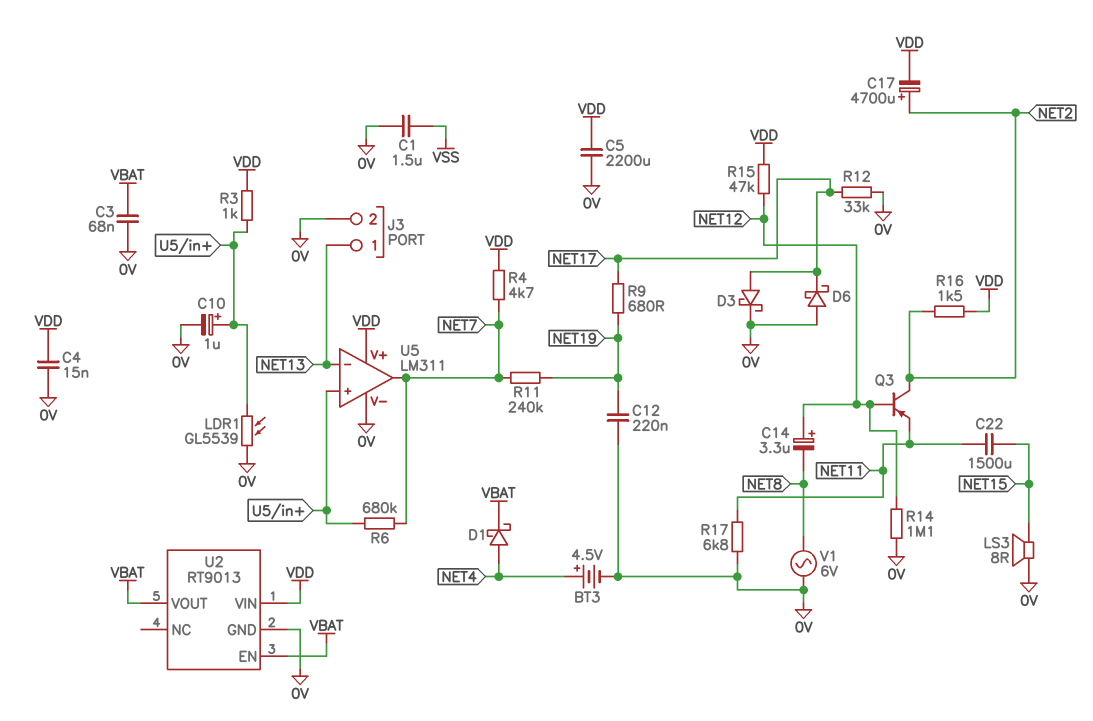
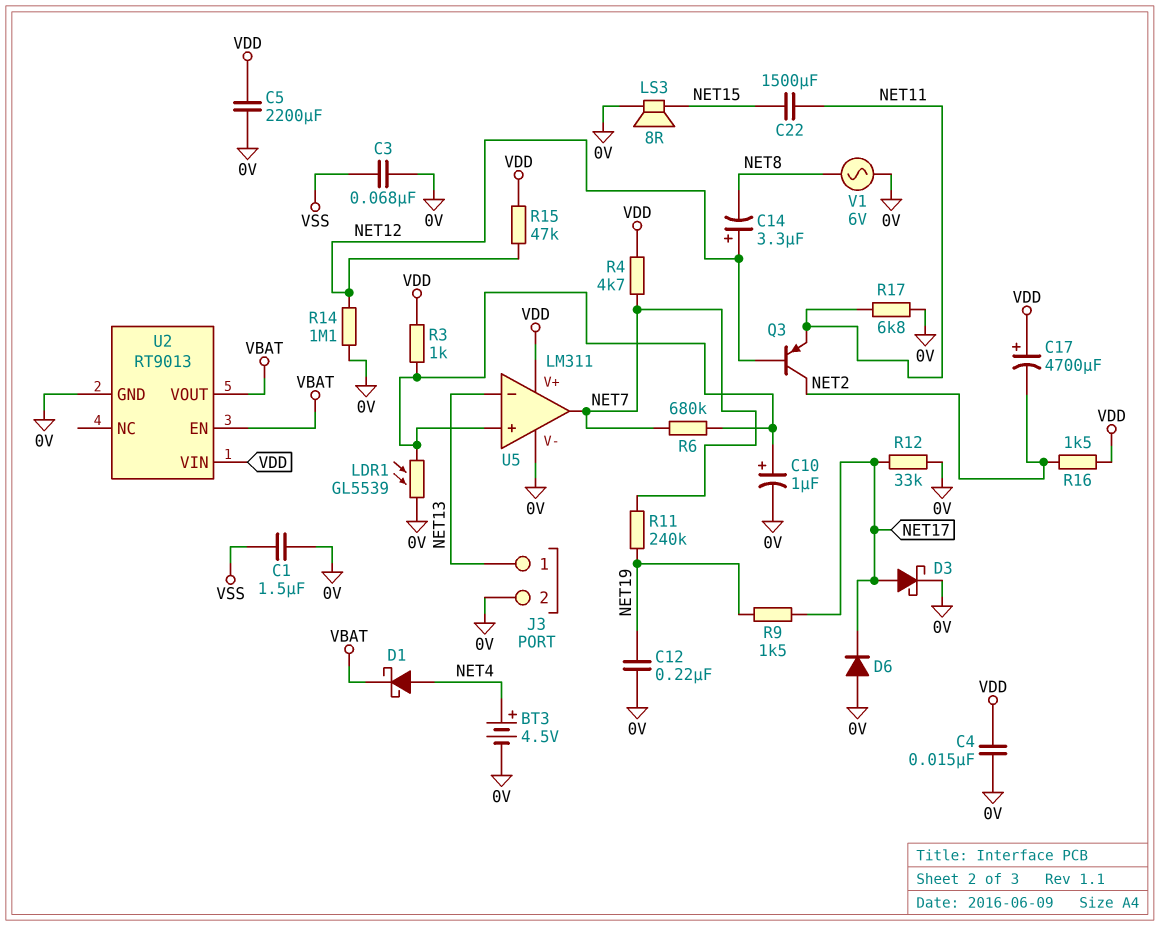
C3: 68nF (0V, VBAT) -> 68nF (0V, VSS)
C17: 4700uF (plus NET2, minus VDD) -> 4700uF (plus VDD, minus NET2)
D6: schottky (A 0V, K NET17) -> diode (A 0V, K NET17)
R9: 680 (NET17, NET19) -> 1.5k (NET17, NET19)

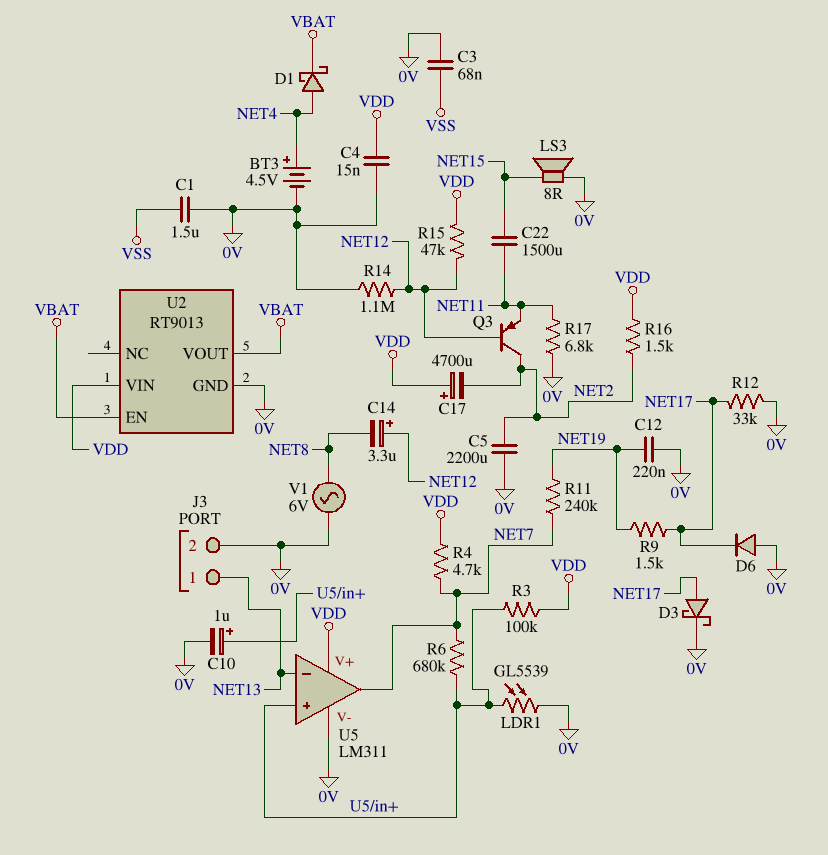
C5: 2200uF (0V, VDD) -> 2200uF (0V, NET2)
R3: 1k (U5/in+, VDD) -> 100k (U5/in+, VDD)

